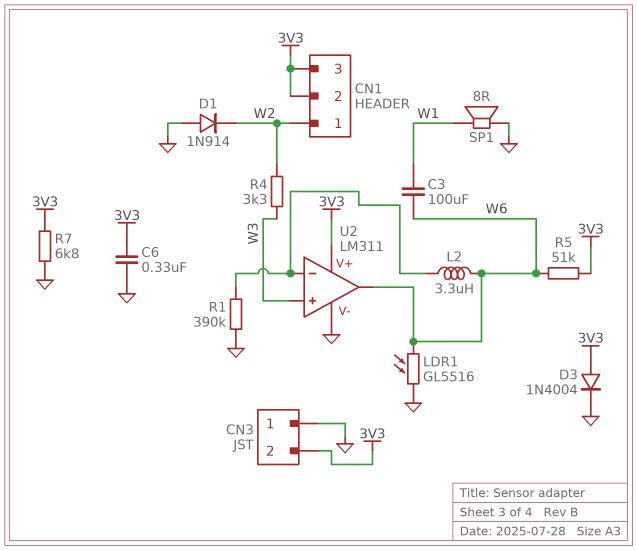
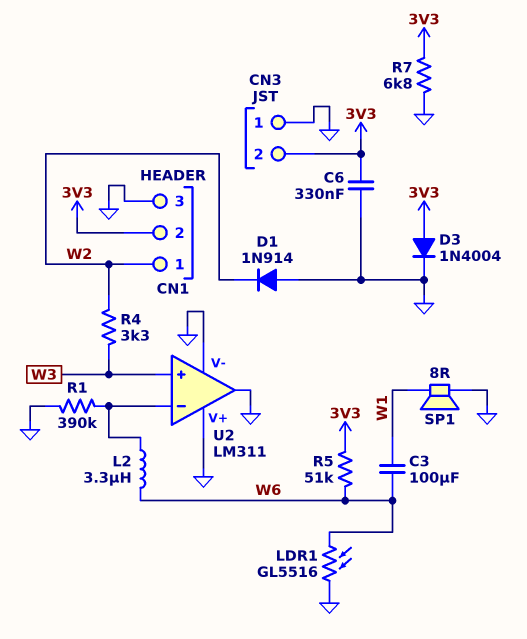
CN1 pin 3: 3V3 -> GND
U2 pin V+: 3V3 -> GND
U2 pin out: W6 -> GND

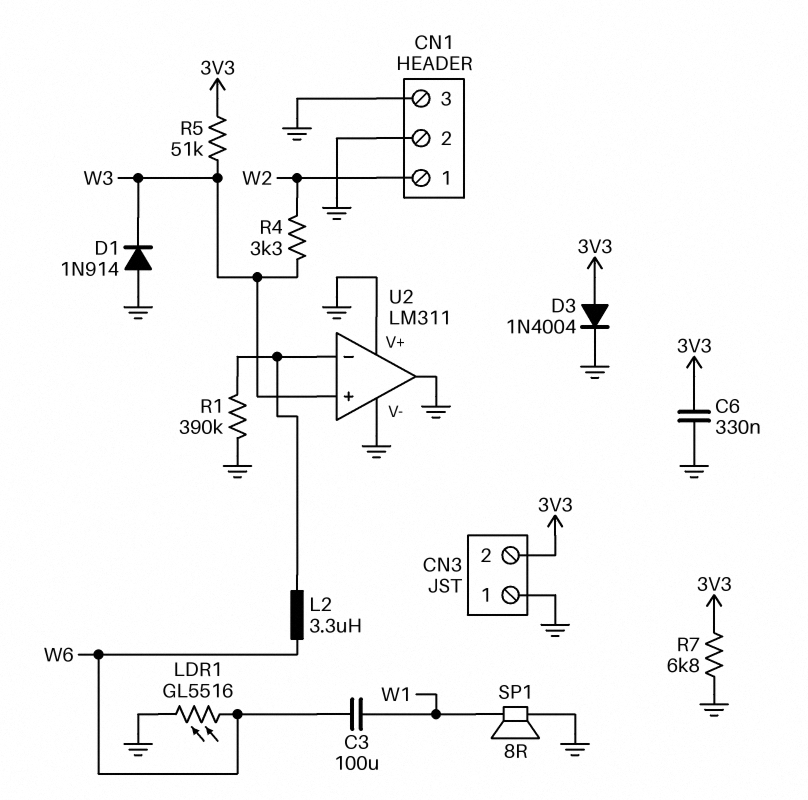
CN1 pin 2: 3V3 -> GND
D1: diode 1N914 (A GND, K W2) -> diode 1N914 (A GND, K W3)
R5: 51k (3V3, W6) -> 51k (3V3, W3)

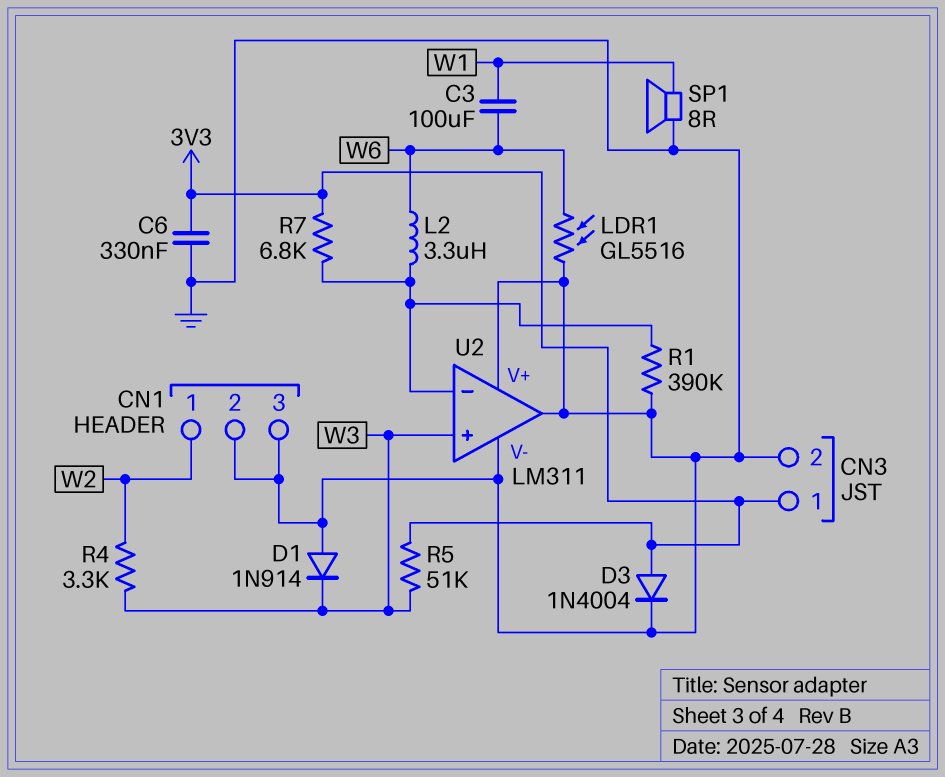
CN3 pin 1: GND -> 3V3
CN3 pin 2: 3V3 -> GND
R7: 6.8k (3V3, GND) -> 6.8k (3V3, U2/in-)

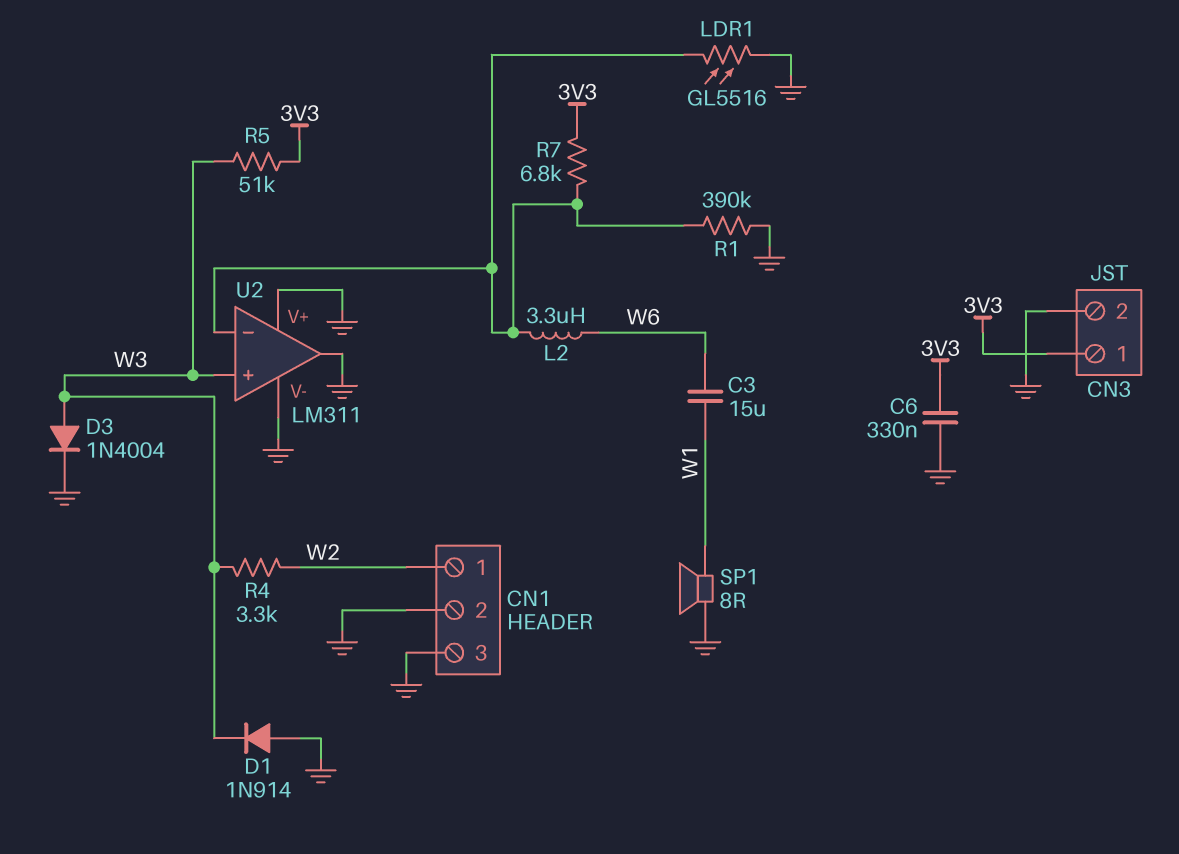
C3: 100uF (W1, W6) -> 15uF (W1, W6)
D3: diode 1N4004 (A 3V3, K GND) -> diode 1N4004 (A W3, K GND)
LDR1: GL5516 (GND, W6) -> GL5516 (GND, U2/in-)

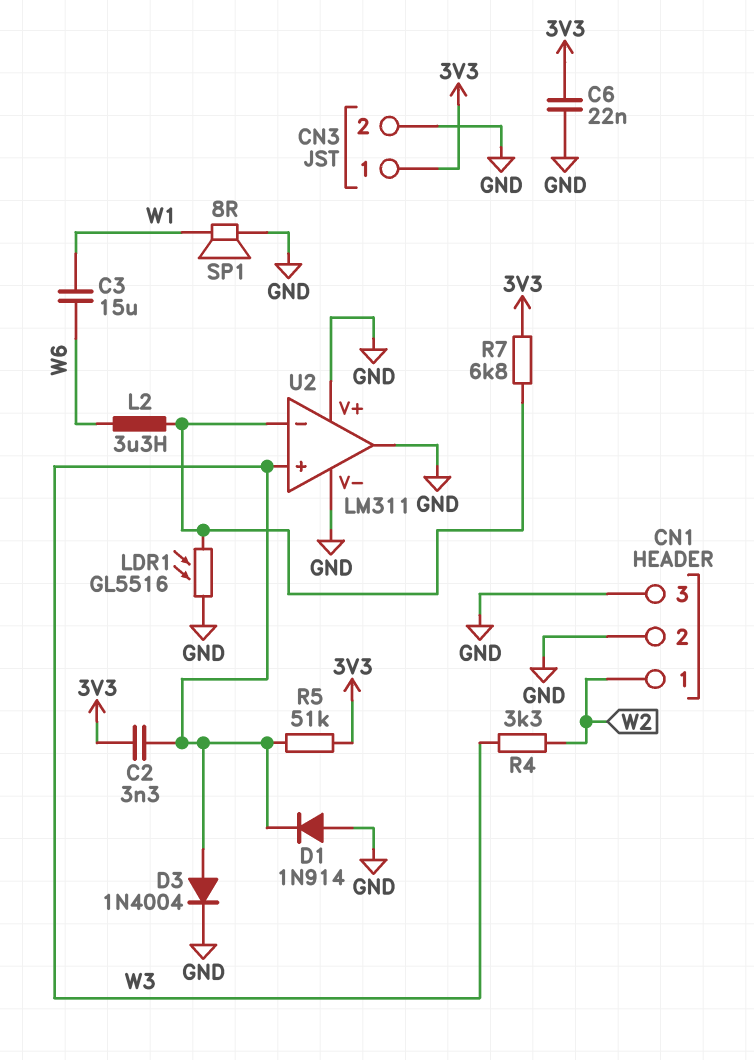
C2: none -> 3.3nF (3V3, W3)
C6: 330nF (3V3, GND) -> 22nF (3V3, GND)
R1: 390k (GND, U2/in-) -> none

